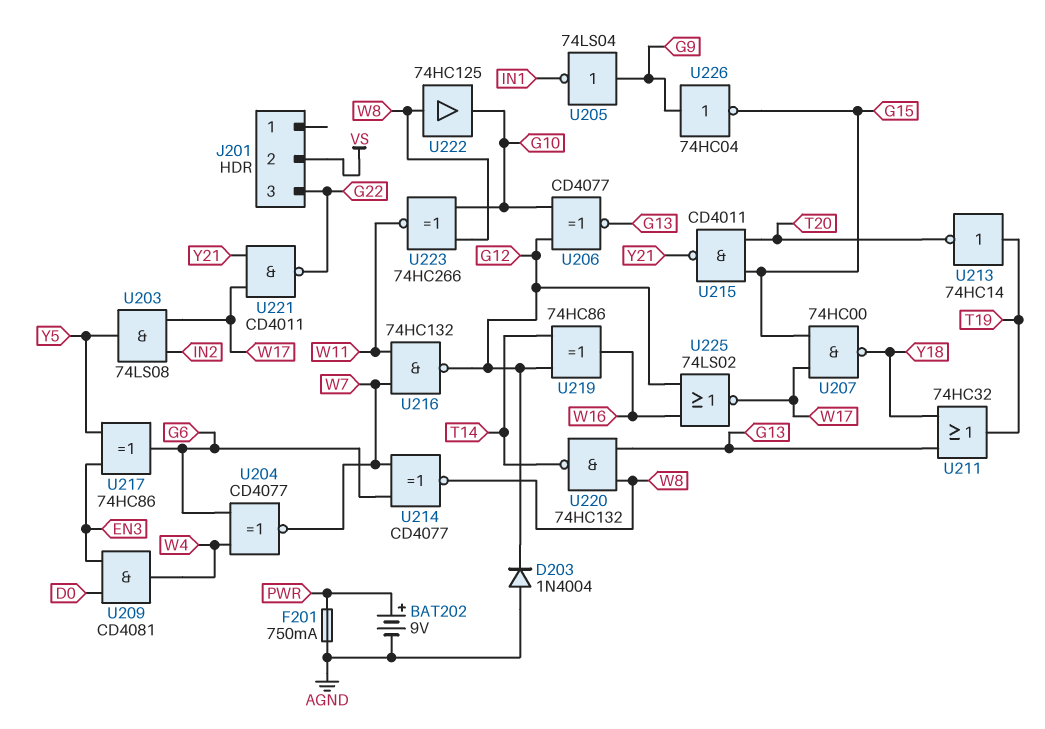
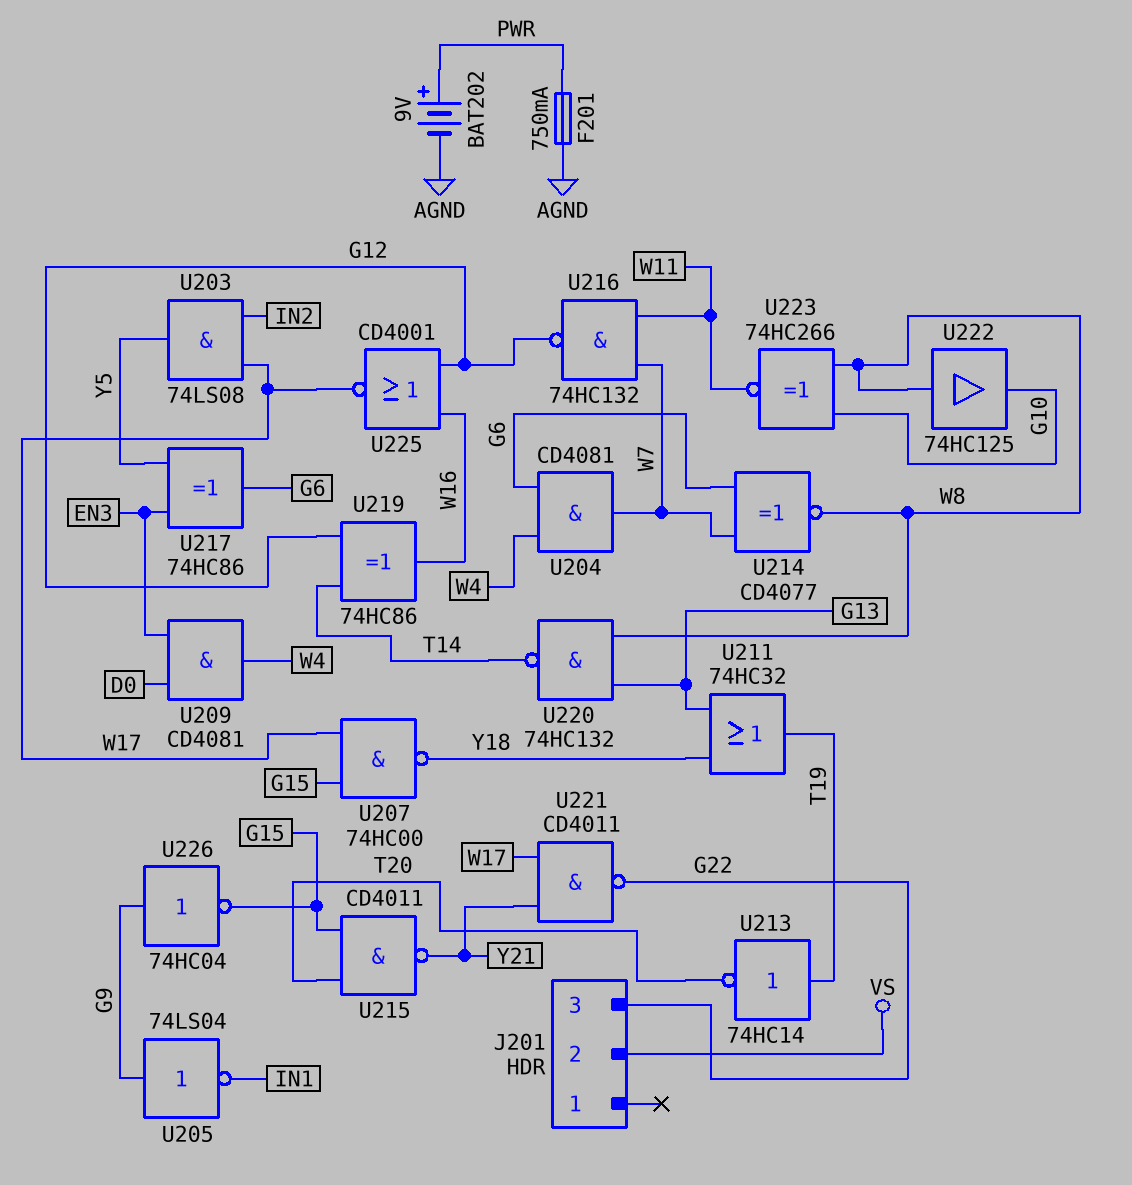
D203: diode 1N4004 (A AGND, K G12) -> none
U204: XNOR CD4077 (in G6, in W4, out W7) -> AND CD4081 (in G6, in W4, out W7)
U206: XNOR CD4077 (in G10, in G12, out G13) -> none
U225: NOR 74LS02 (in G12, in W16, out W17) -> NOR CD4001 (in G12, in W16, out W17)

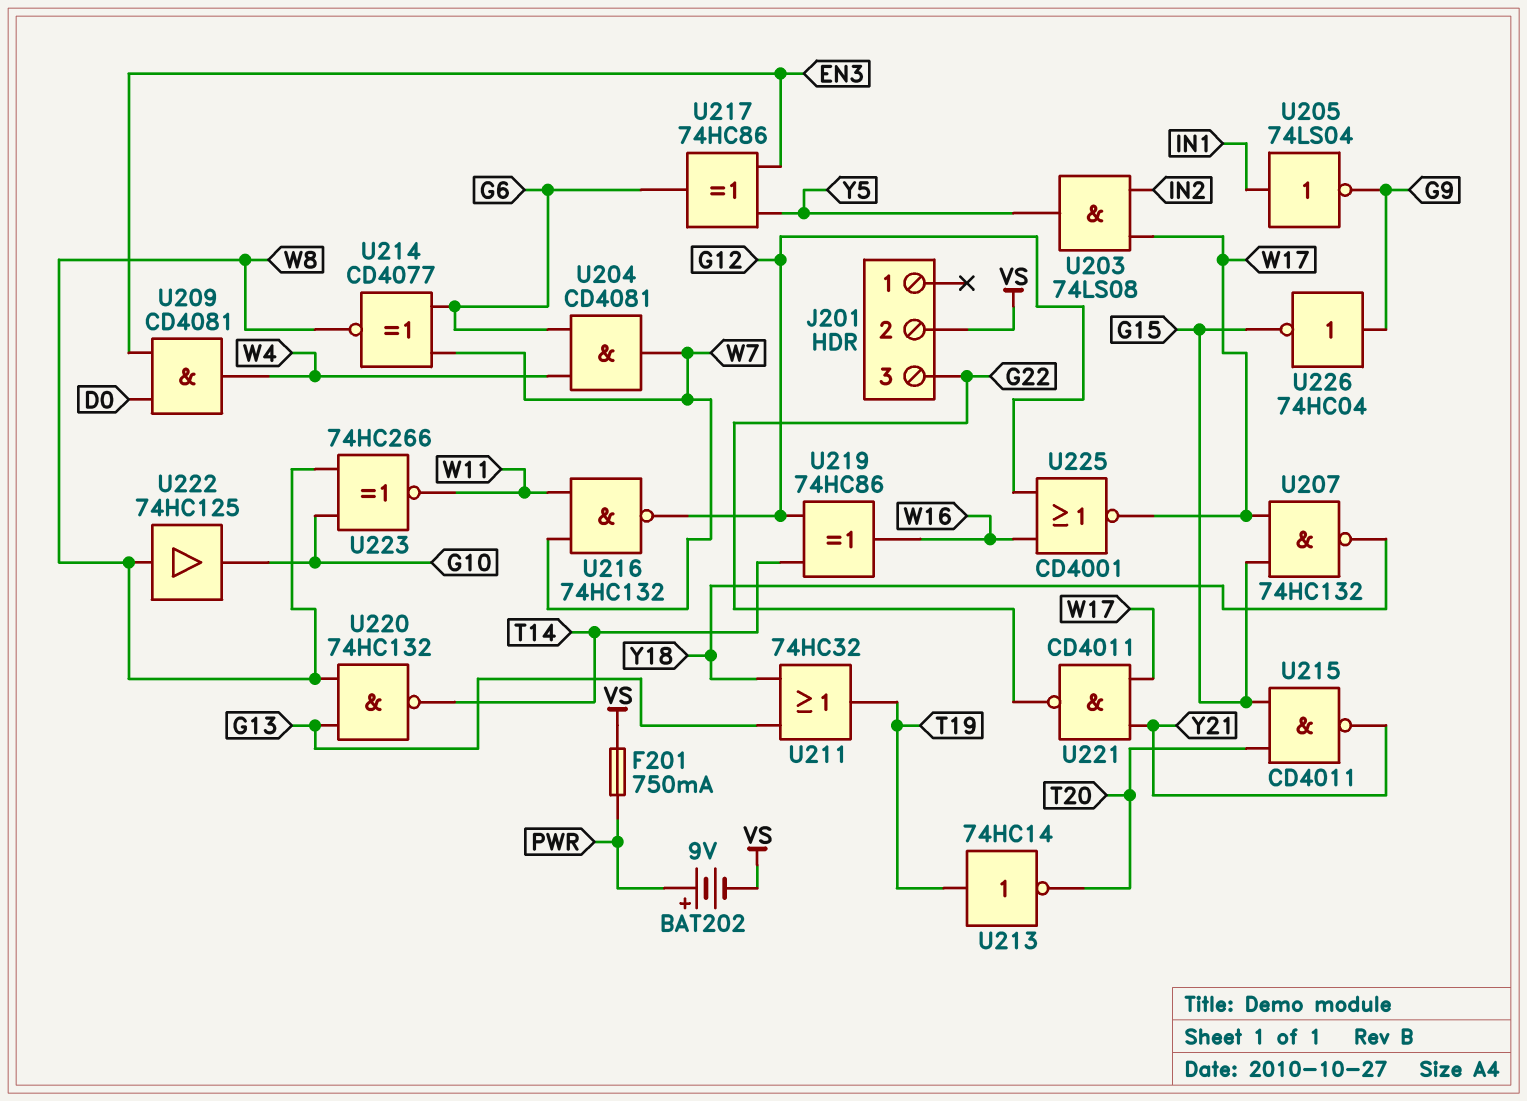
BAT202: 9V (plus PWR, minus AGND) -> 9V (plus PWR, minus VS)
F201: 750mA (AGND, PWR) -> 750mA (PWR, VS)
U205: NOT 74LS04 (in G9, out IN1) -> NOT 74LS04 (in IN1, out G9)
U207: NAND 74HC00 (in G15, in W17, out Y18) -> NAND 74HC132 (in G15, in W17, out Y18)

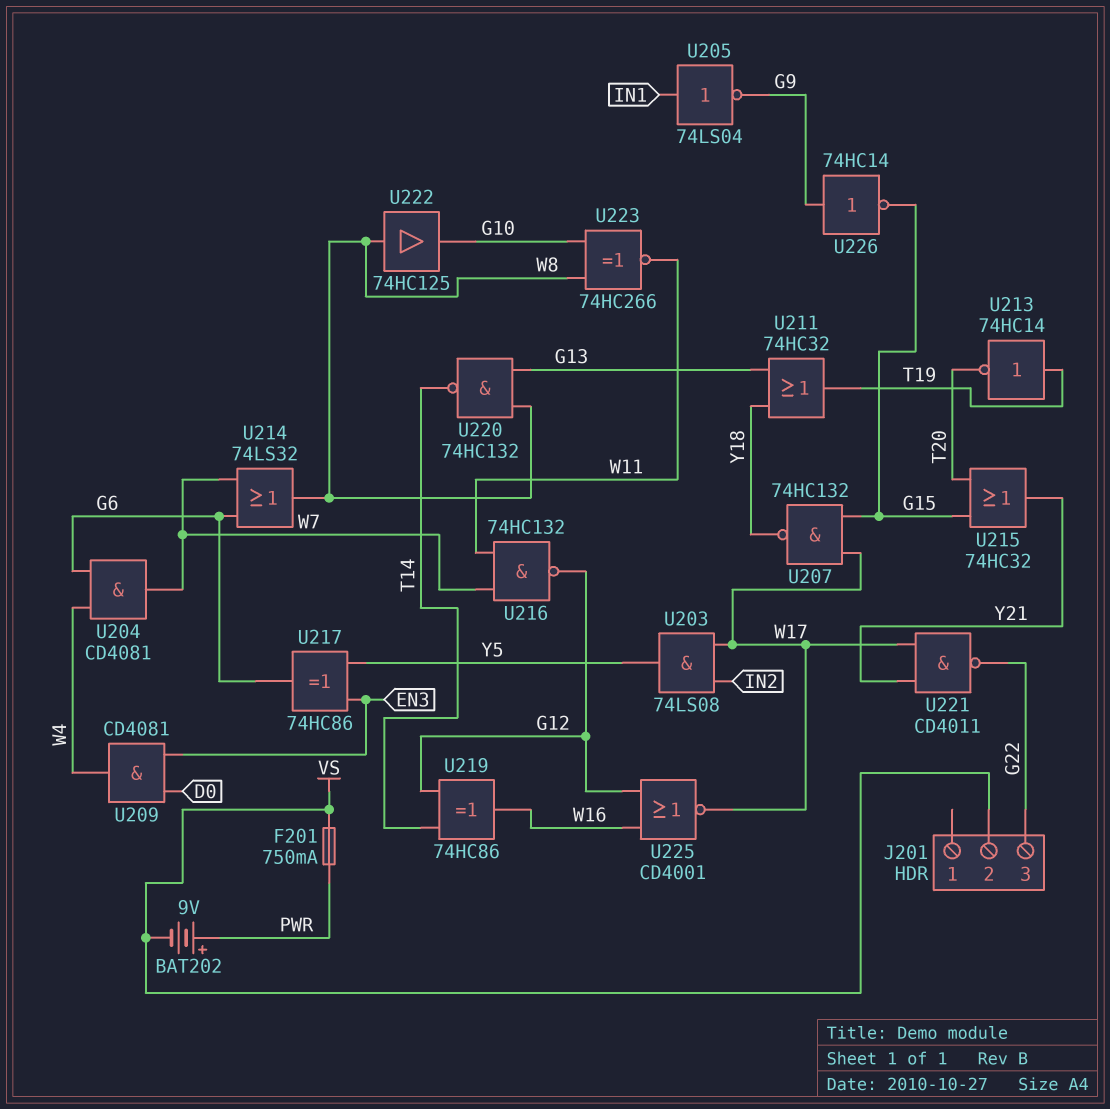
U214: XNOR CD4077 (in G6, in W7, out W8) -> OR 74LS32 (in G6, in W7, out W8)
U215: NAND CD4011 (in G15, in T20, out Y21) -> OR 74HC32 (in G15, in T20, out Y21)
U226: NOT 74HC04 (in G9, out G15) -> NOT 74HC14 (in G9, out G15)

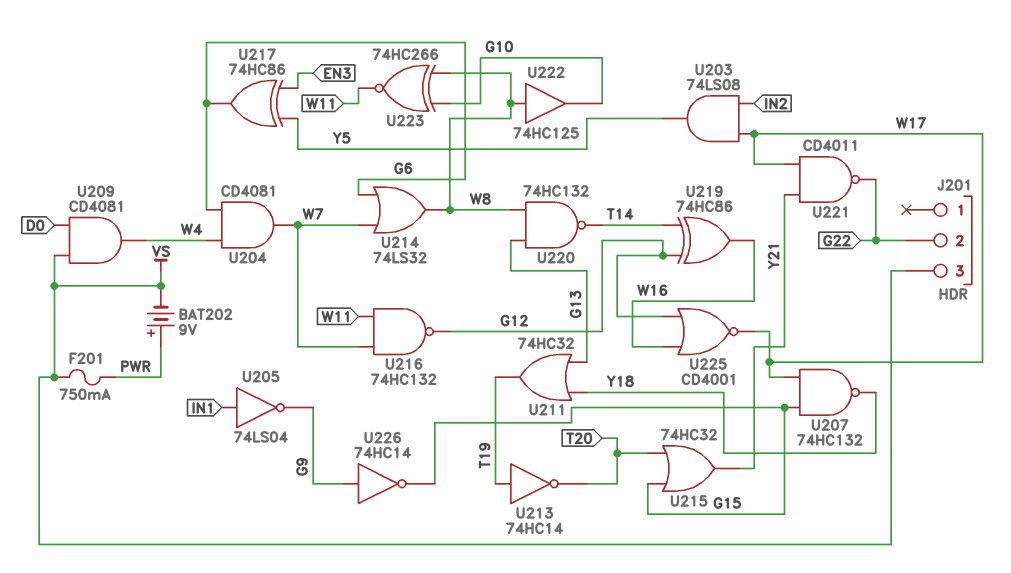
J201 pin 2: VS -> G22
J201 pin 3: G22 -> VS
U209: AND CD4081 (in D0, in EN3, out W4) -> AND CD4081 (in D0, in VS, out W4)

